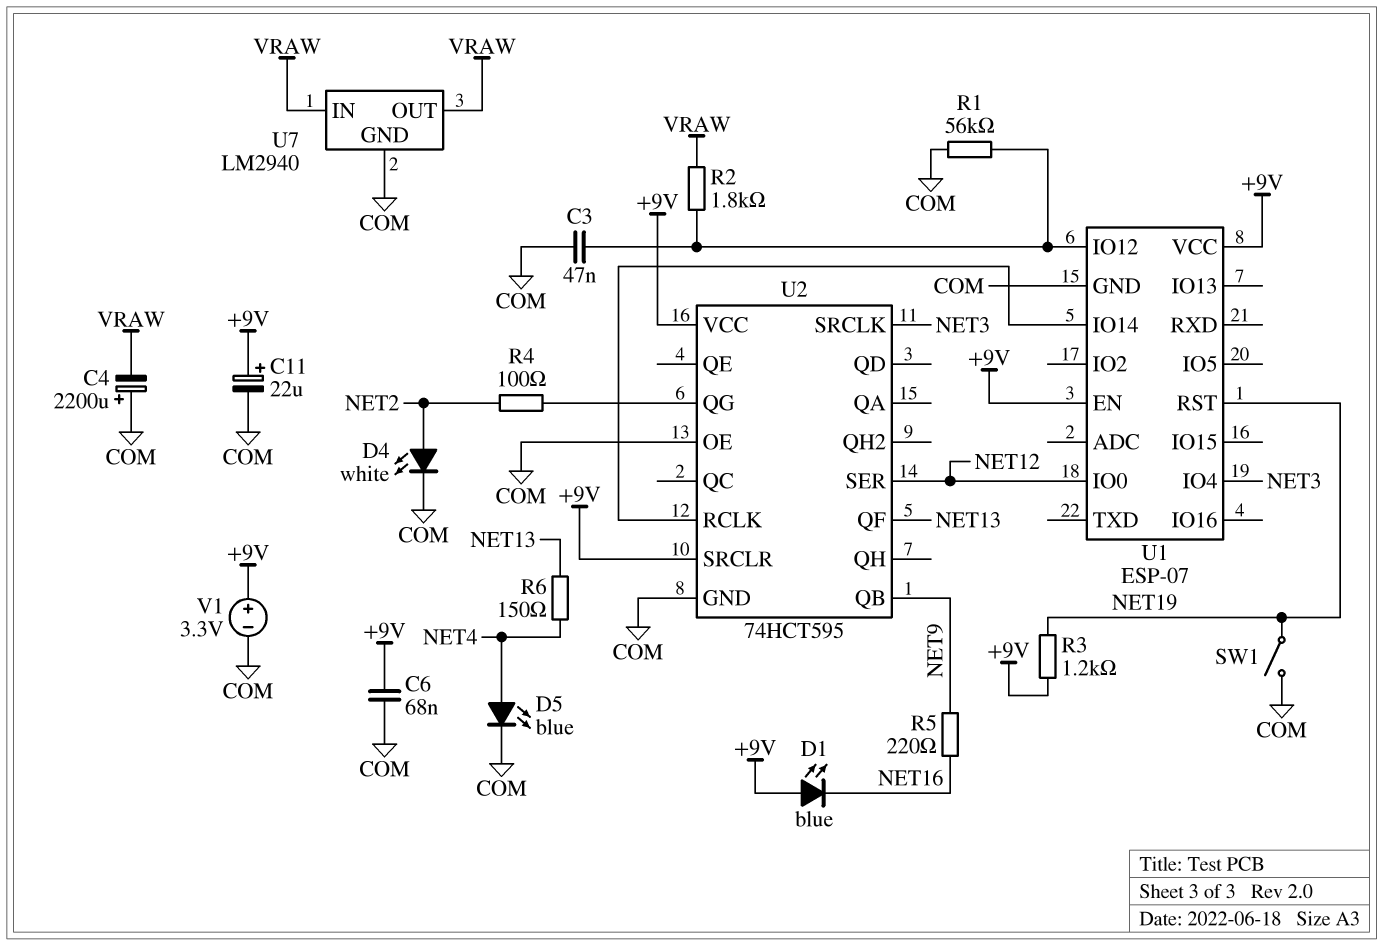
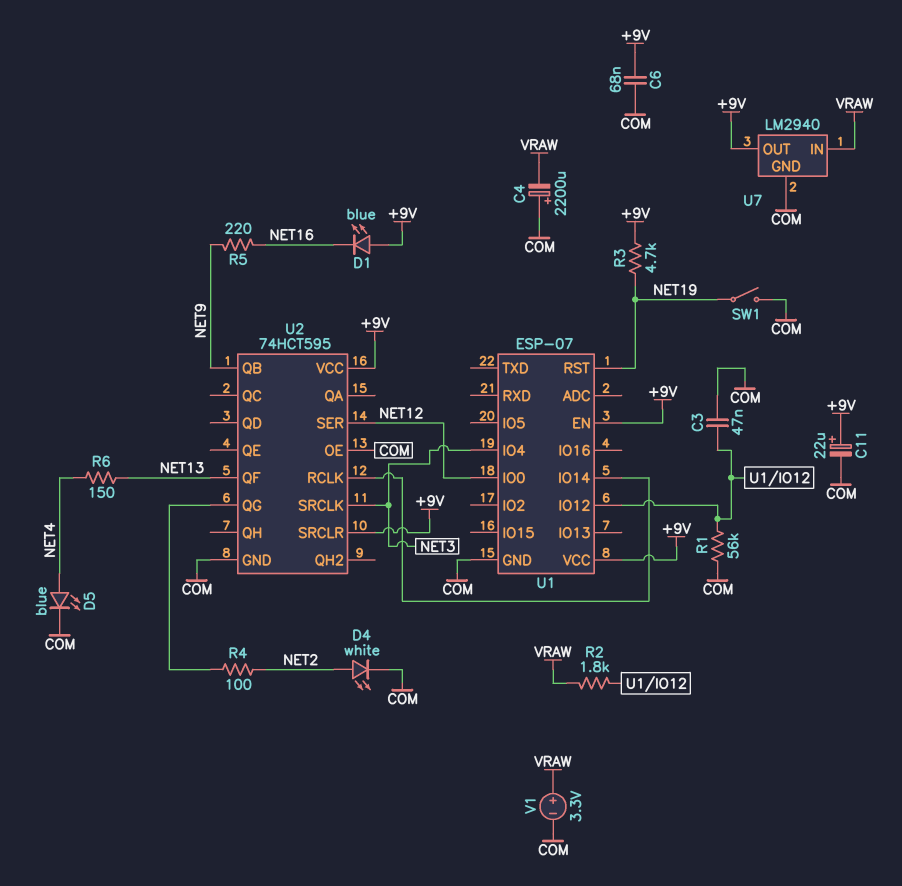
R3: 1.2k (+9V, NET19) -> 4.7k (+9V, NET19)
U7 pin OUT: VRAW -> +9V
V1: 3.3V (plus +9V, minus COM) -> 3.3V (plus VRAW, minus COM)

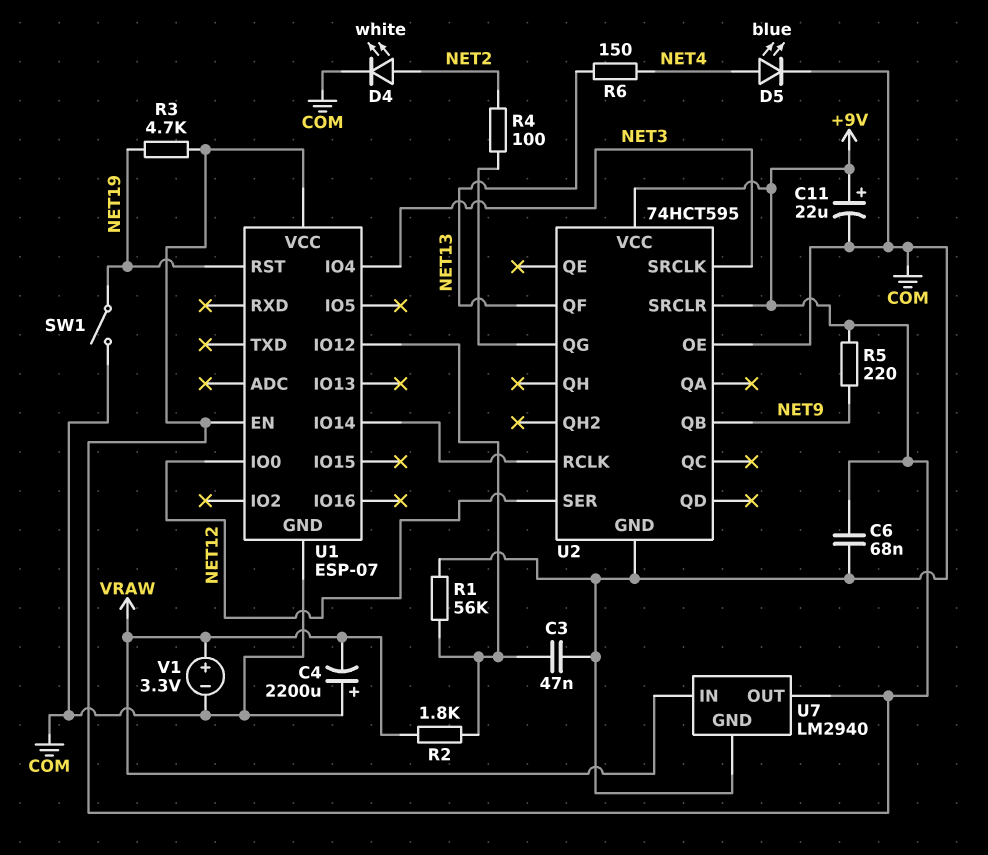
D1: LED blue (A +9V, K NET16) -> none
R5: 220 (NET9, NET16) -> 220 (+9V, NET9)

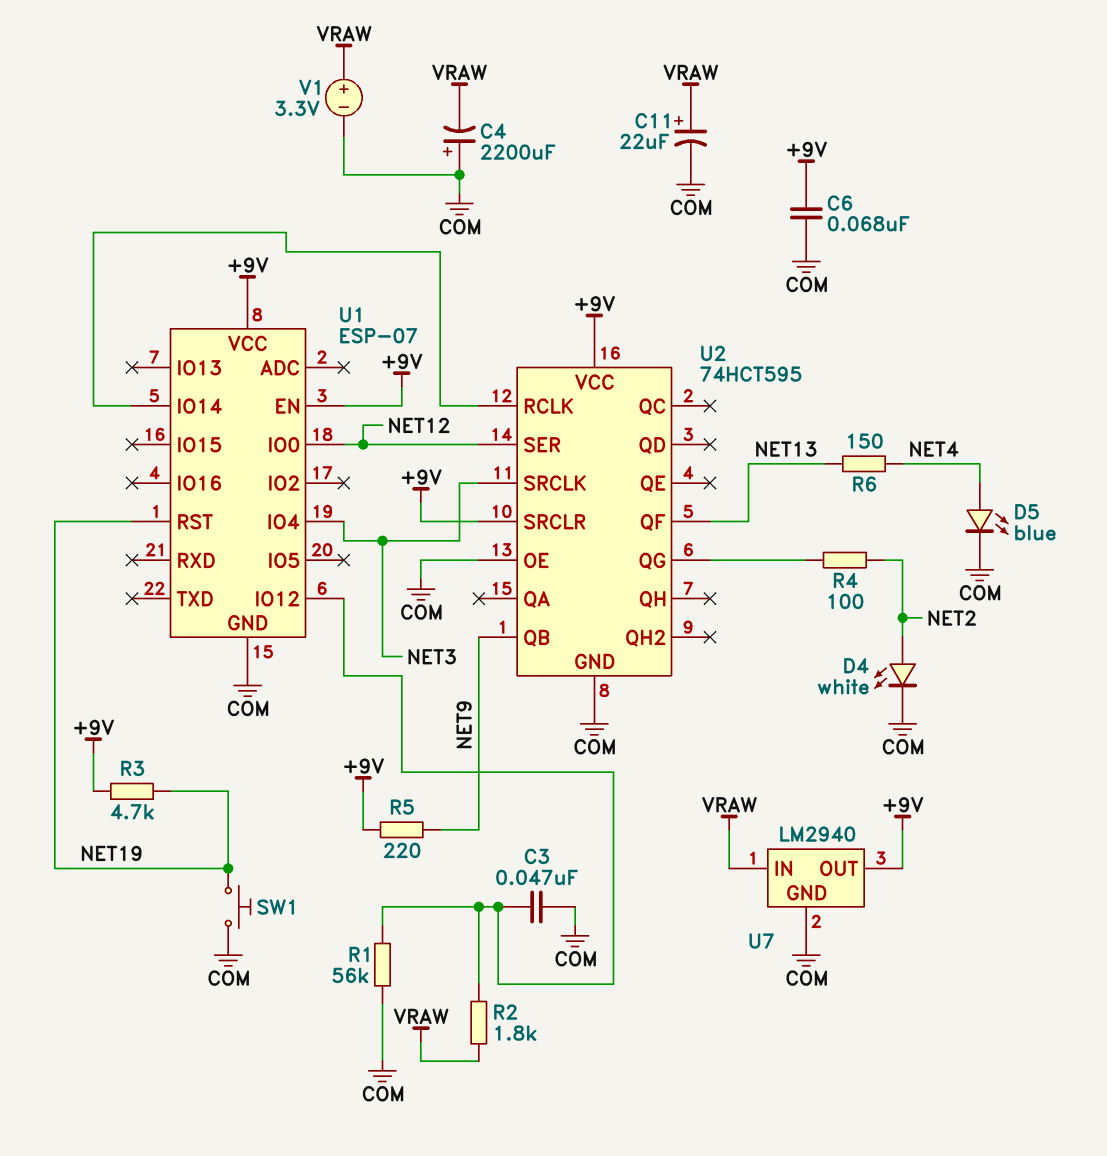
C11: 22uF (plus +9V, minus COM) -> 22uF (plus VRAW, minus COM)
SW1: switch (COM, NET19) -> button (COM, NET19)

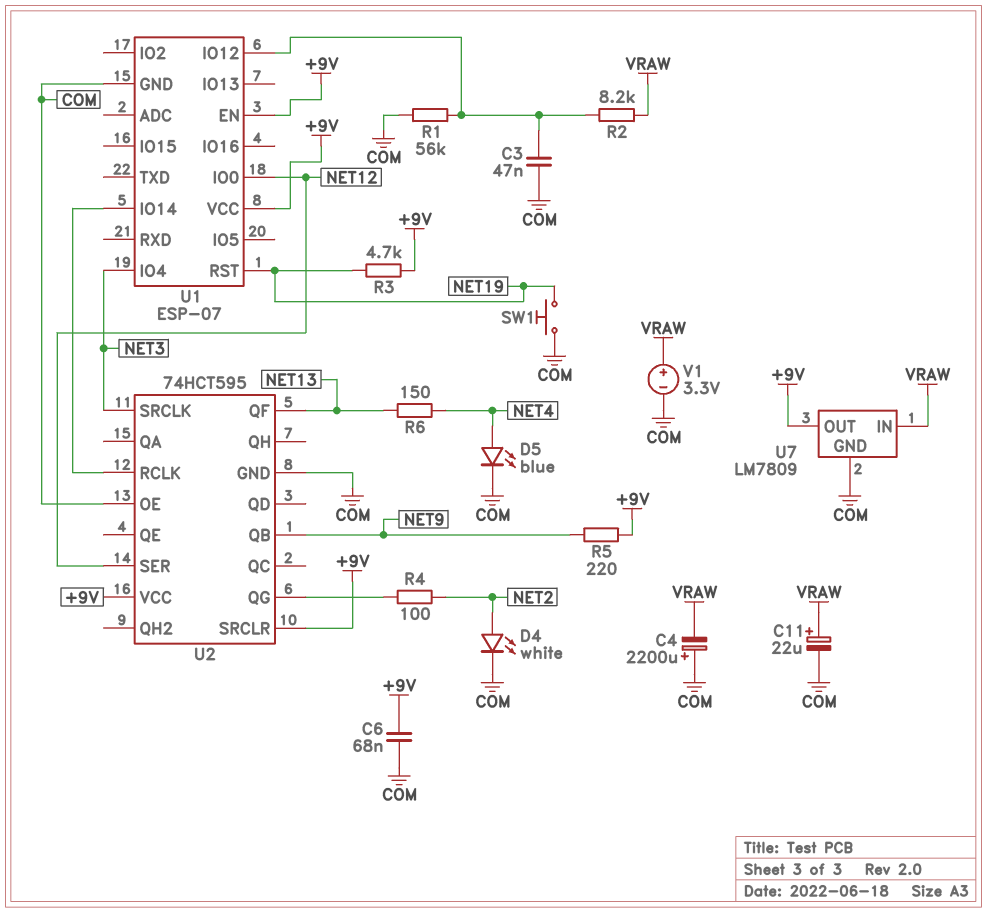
R2: 1.8k (U1/IO12, VRAW) -> 8.2k (U1/IO12, VRAW)
U7: LM2940 -> LM7809

